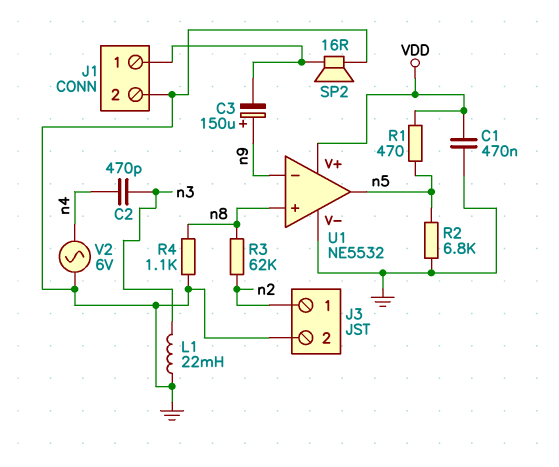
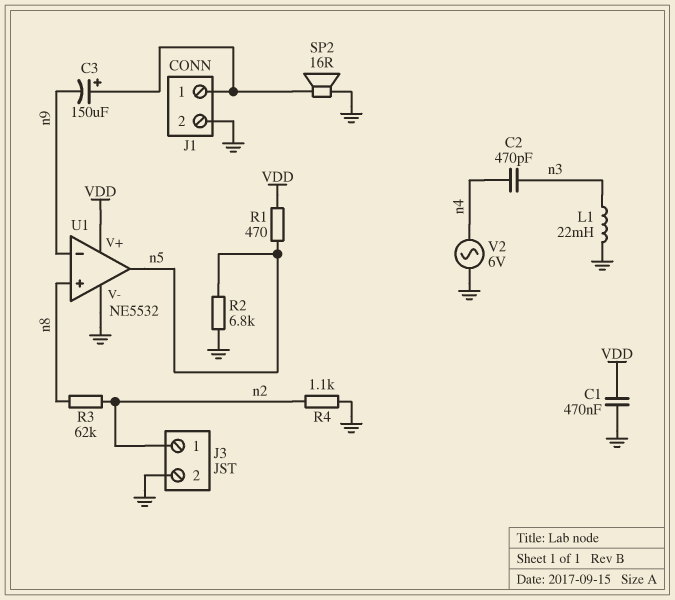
C3: 150uF (plus n9, minus J1/1) -> 150uF (plus J1/1, minus n9)
R4: 1.1k (GND, n8) -> 1.1k (GND, n2)

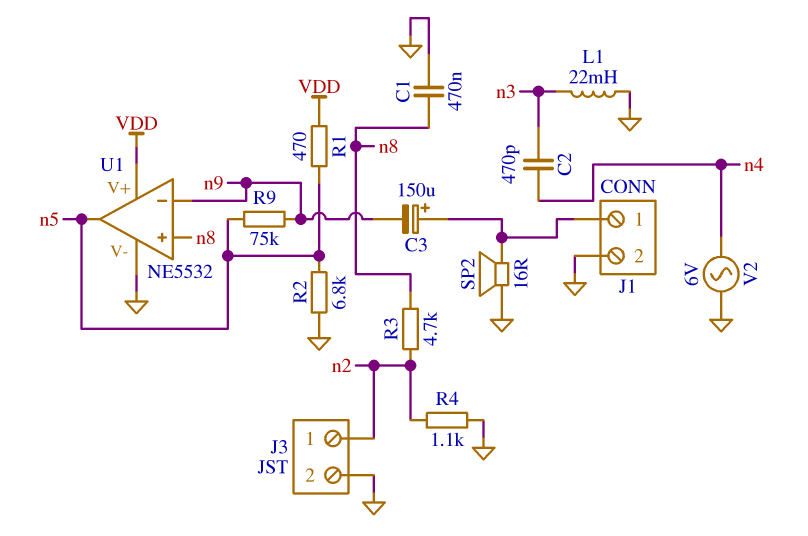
C1: 470nF (GND, VDD) -> 470nF (GND, n8)
R3: 62k (n2, n8) -> 4.7k (n2, n8)
R9: none -> 75k (n5, n9)

